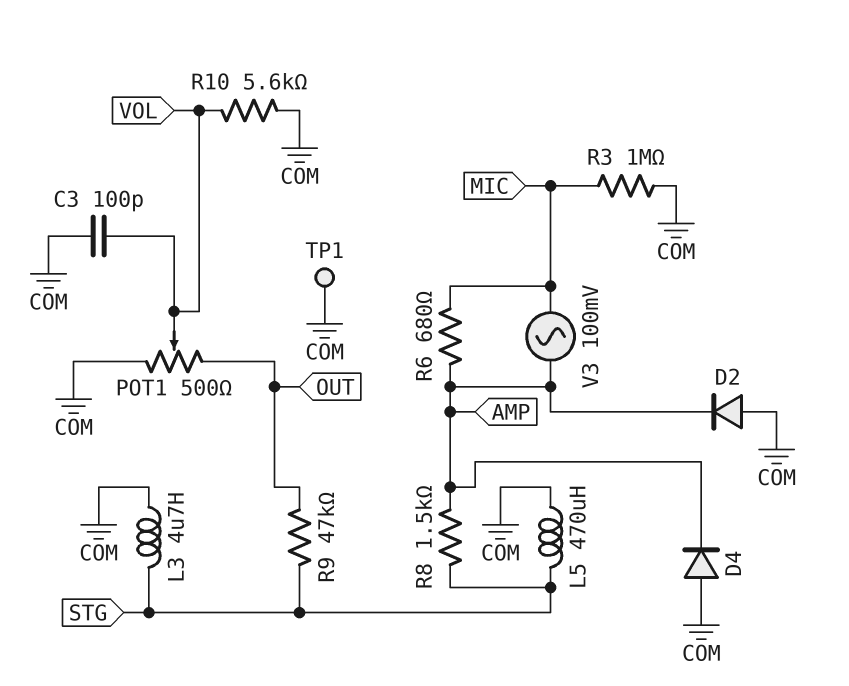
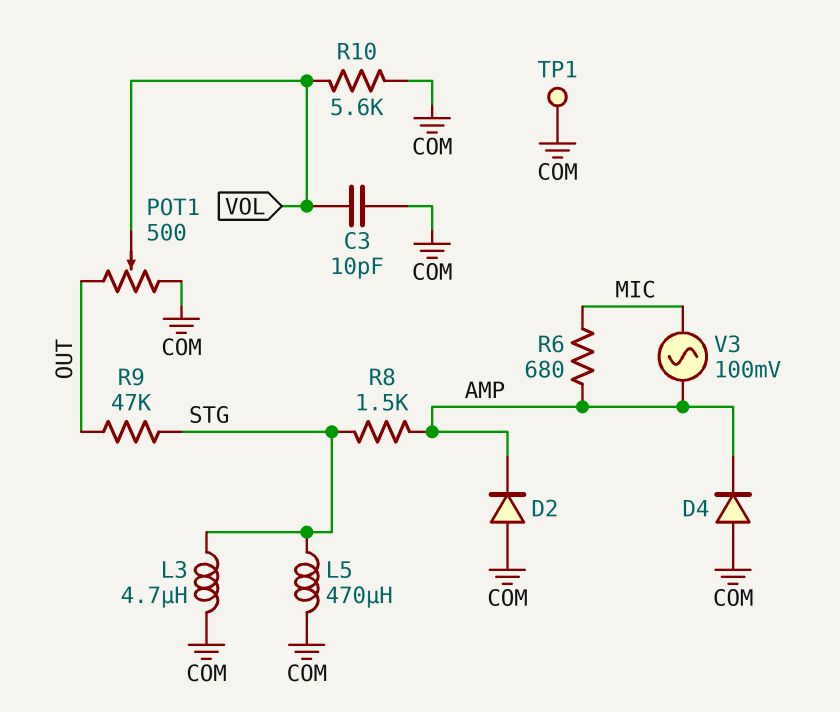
C3: 100pF (COM, VOL) -> 10pF (COM, VOL)
R3: 1M (COM, MIC) -> none

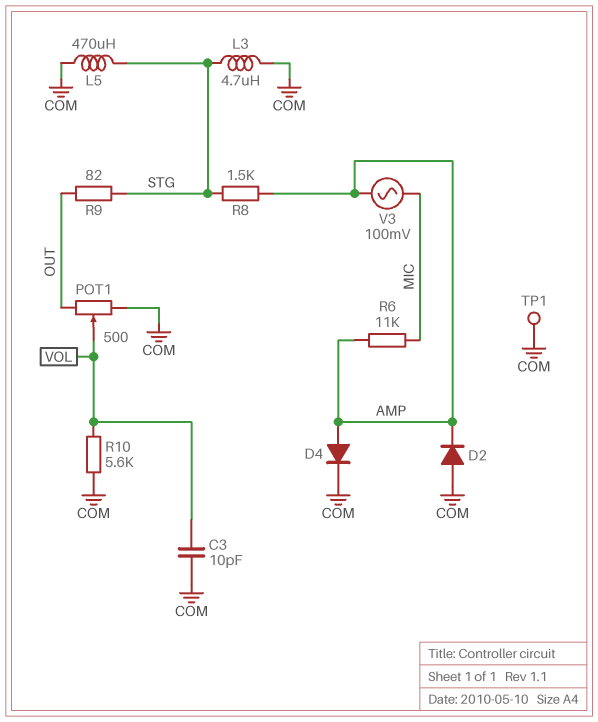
D4: diode (A COM, K AMP) -> diode (A AMP, K COM)
R6: 680 (AMP, MIC) -> 11k (AMP, MIC)
R9: 47k (OUT, STG) -> 82 (OUT, STG)

